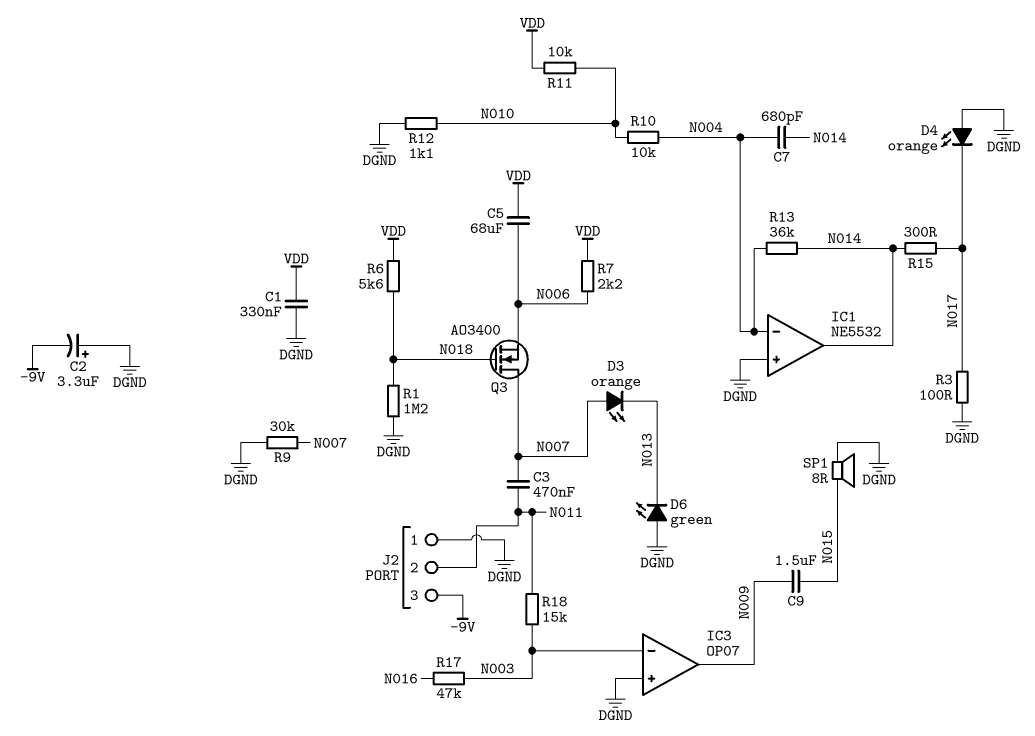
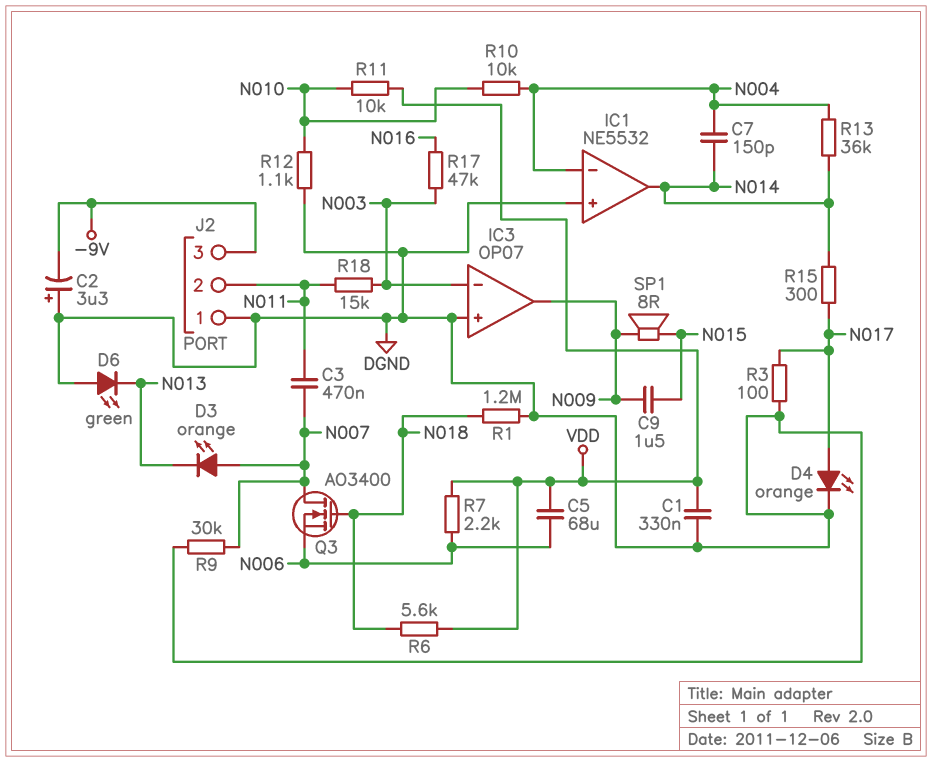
C7: 680pF (N004, N014) -> 150pF (N004, N014)
D4: LED orange (A DGND, K N017) -> LED orange (A N017, K DGND)
SP1: speaker 8R (DGND, N015) -> speaker 8R (N009, N015)

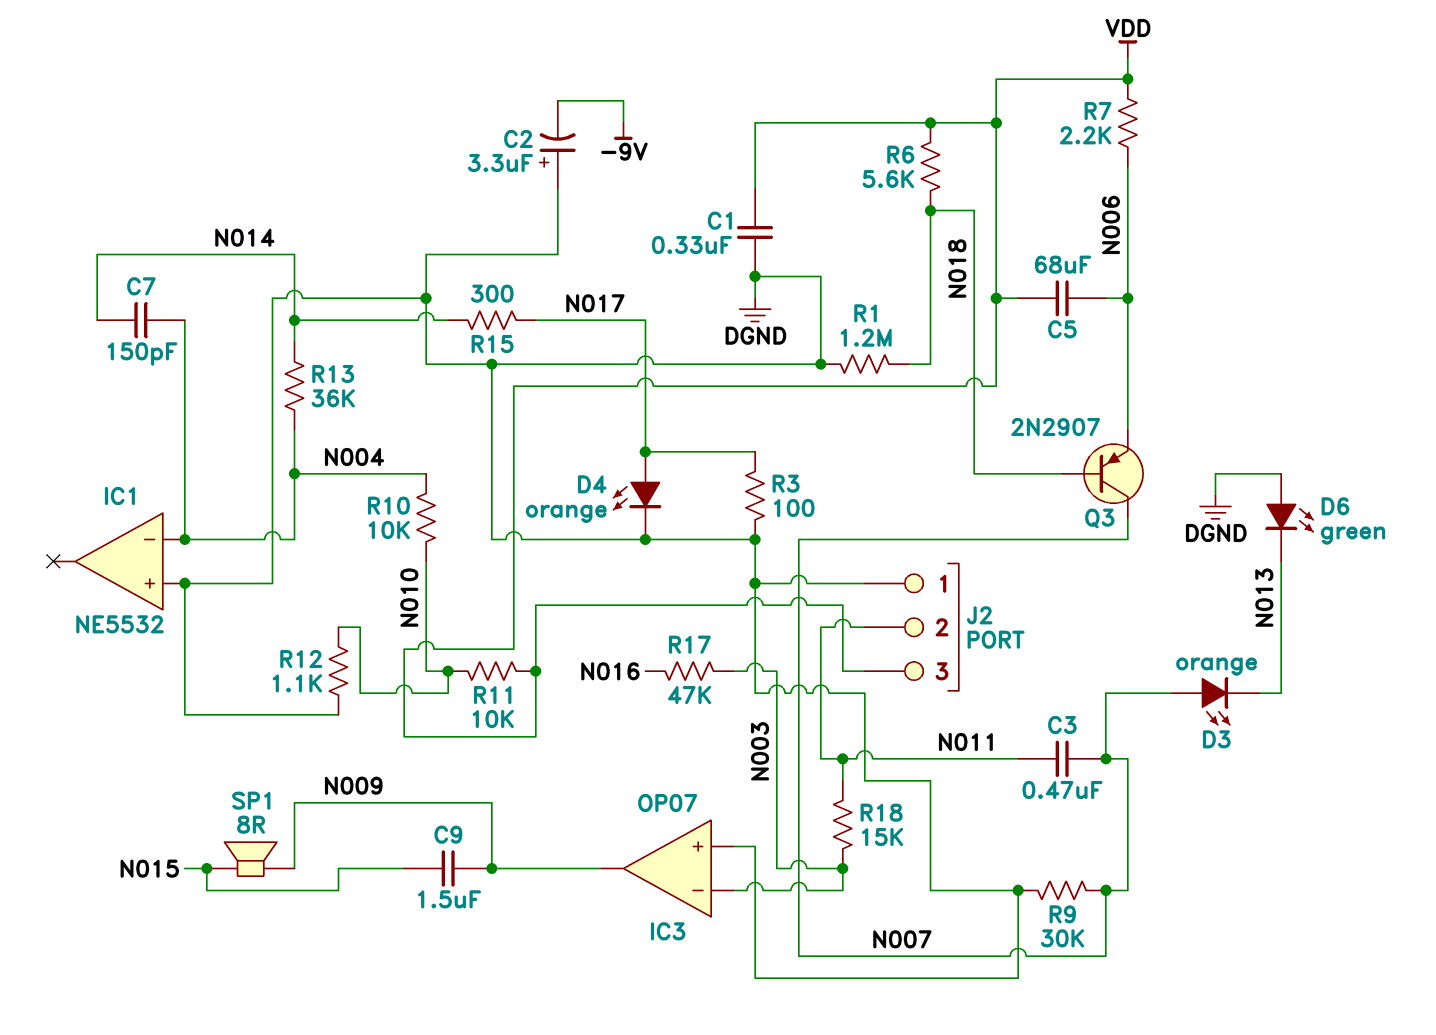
IC1 pin out: N014 -> none
J2 pin 3: -9V -> VDD
Q3: NMOS AO3400 (G N018, D N007, S N006) -> PNP 2N2907 (B N018, C N007, E N006)

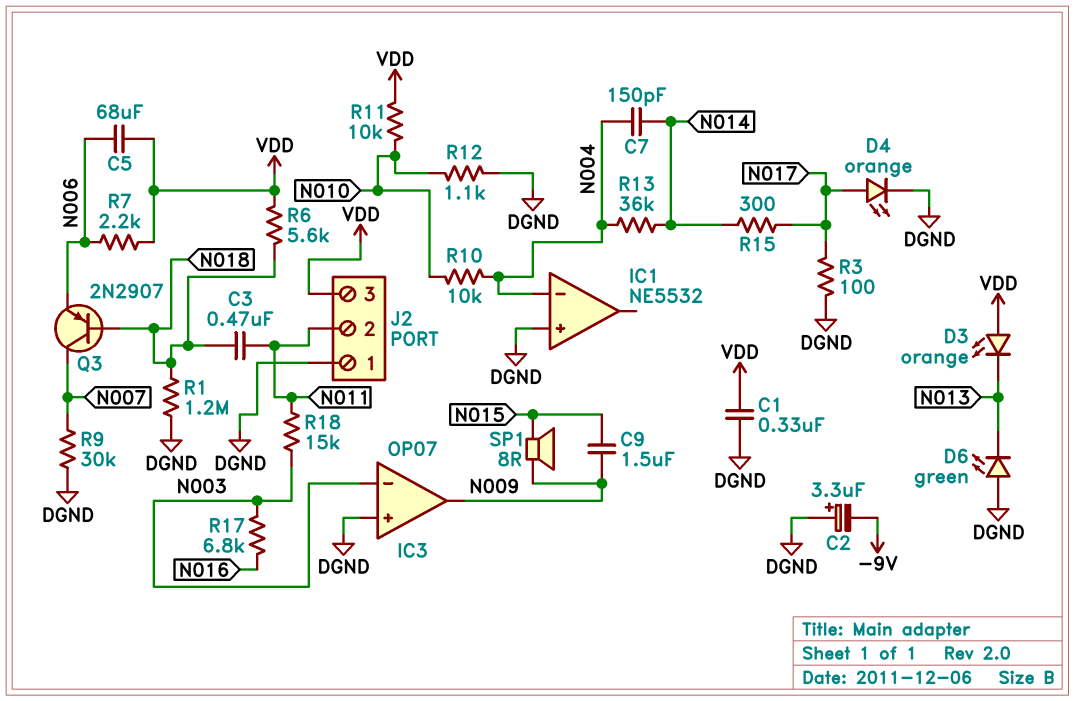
C3: 470nF (N007, N011) -> 470nF (N011, N018)
D3: LED orange (A N007, K N013) -> LED orange (A VDD, K N013)
R17: 47k (N003, N016) -> 6.8k (N003, N016)

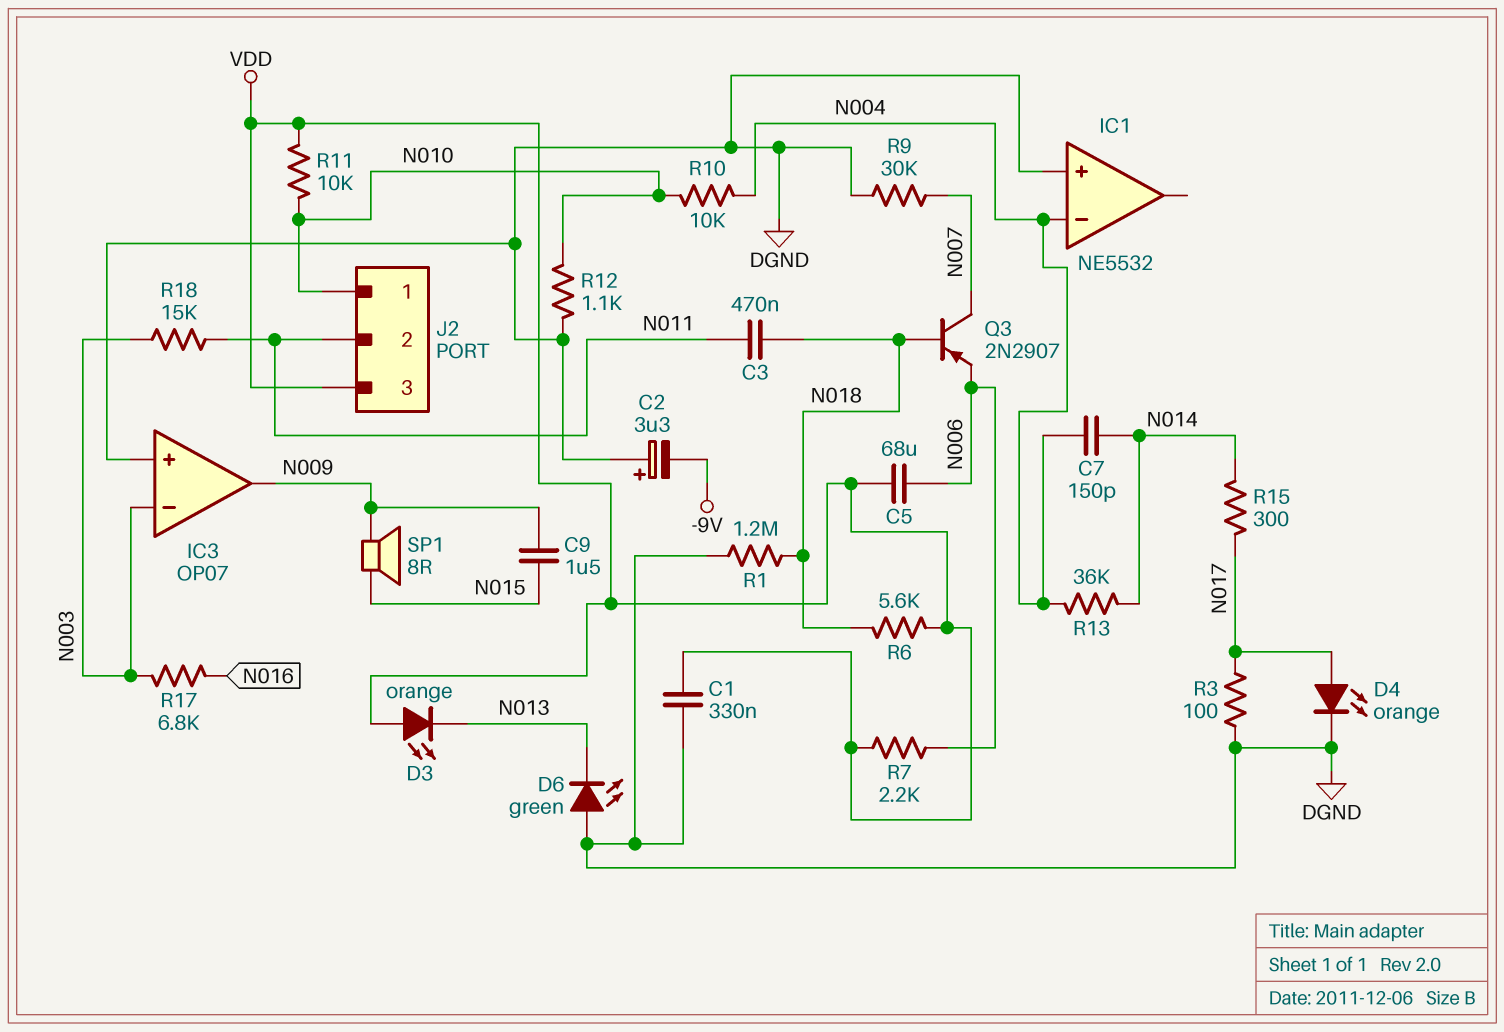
J2 pin 1: DGND -> N010

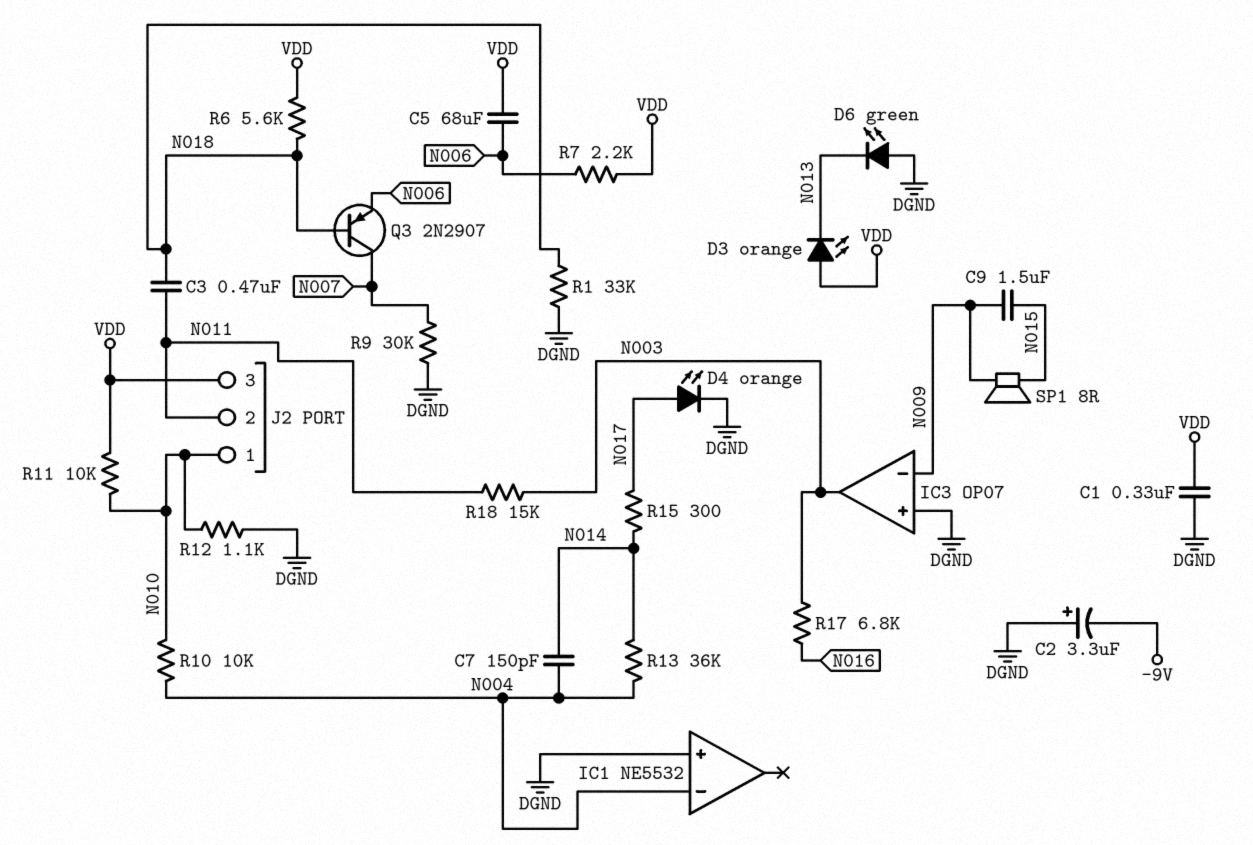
IC3 pin in-: N003 -> N009
IC3 pin out: N009 -> N003
R1: 1.2M (DGND, N018) -> 33k (DGND, N018)
R3: 100 (DGND, N017) -> none

